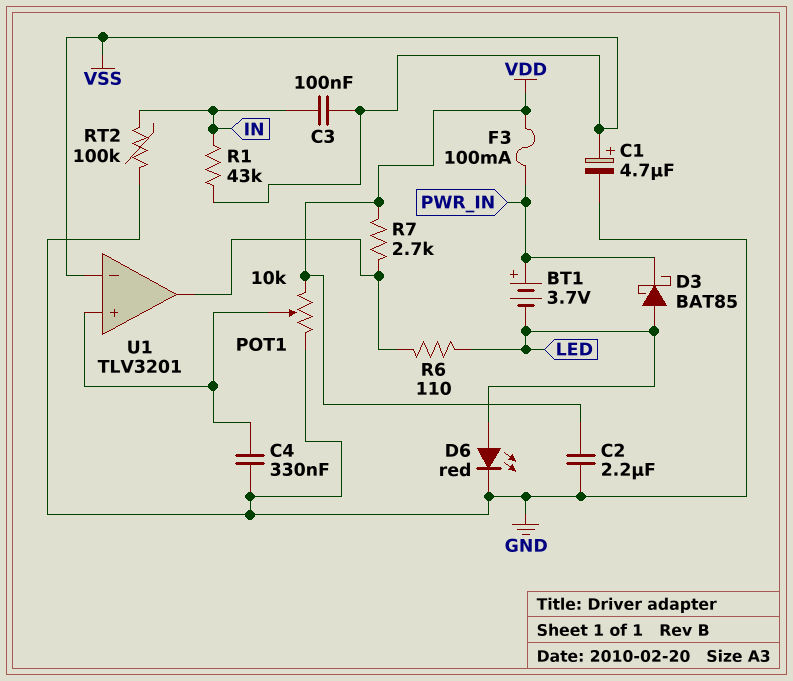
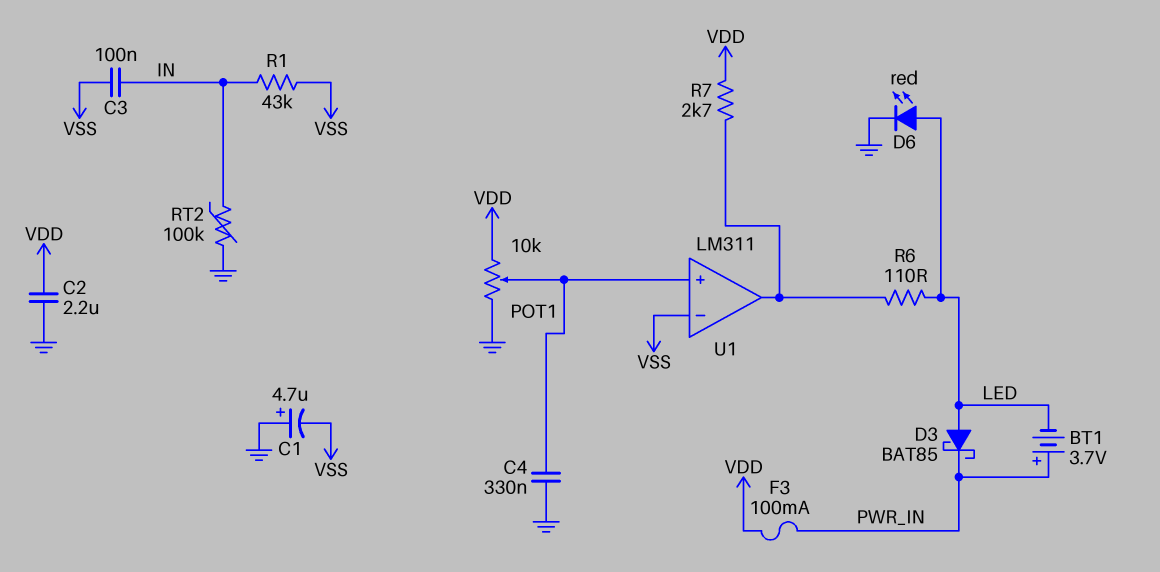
C1: 4.7uF (plus VSS, minus GND) -> 4.7uF (plus GND, minus VSS)
U1: TLV3201 -> LM311

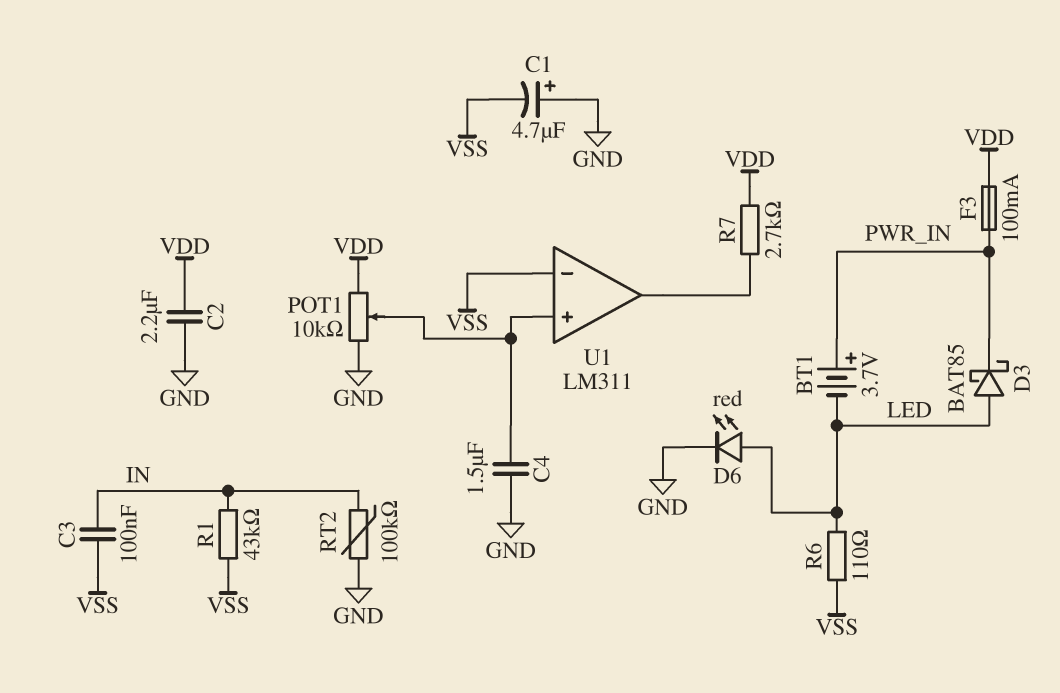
C4: 330nF (GND, U1/in+) -> 1.5uF (GND, U1/in+)
R6: 110 (LED, U1/out) -> 110 (LED, VSS)

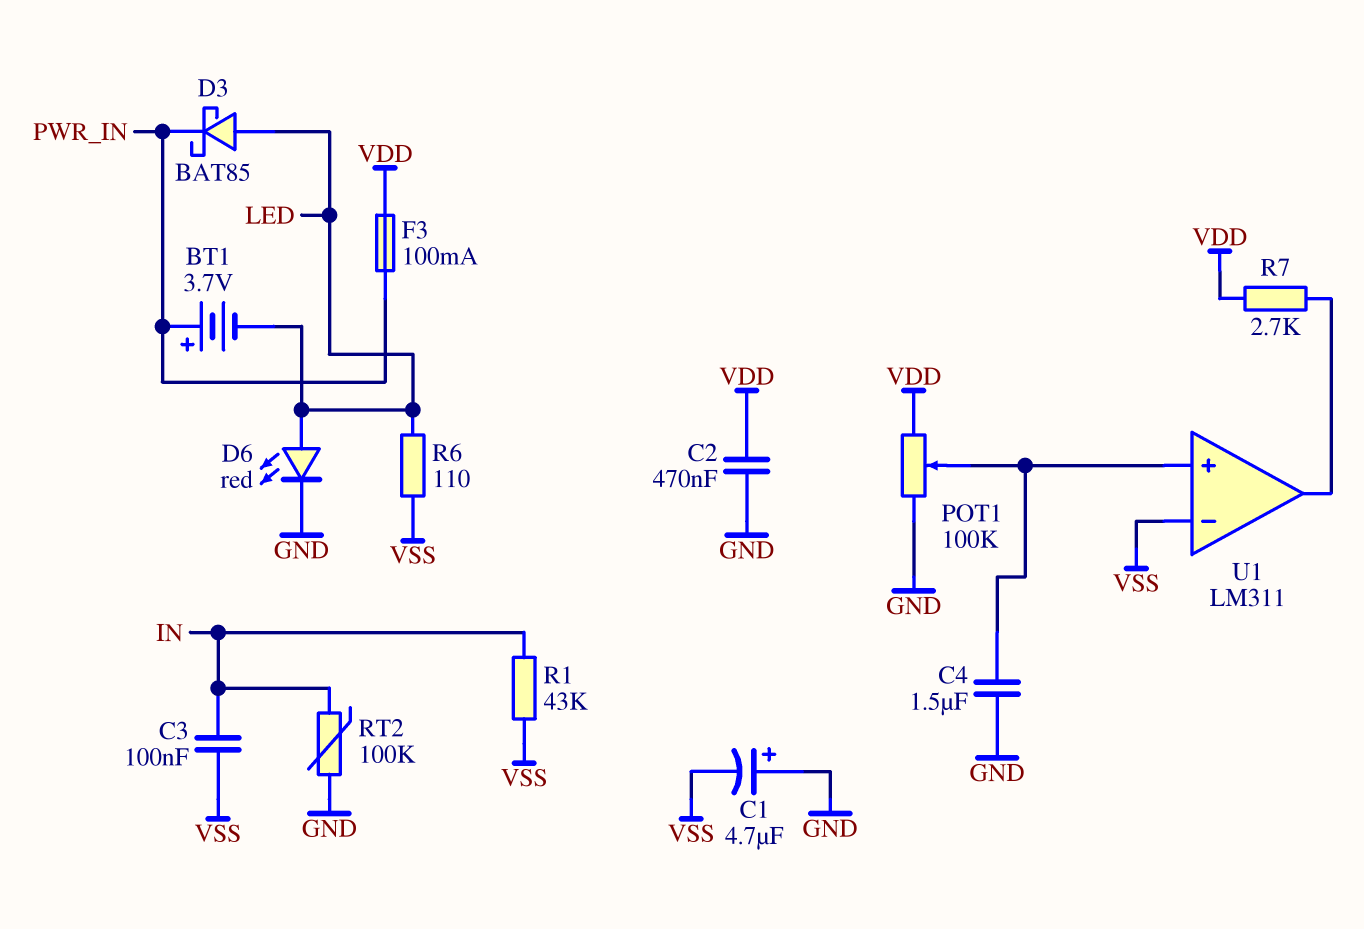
C2: 2.2uF (GND, VDD) -> 470nF (GND, VDD)
POT1: 10k (GND, VDD, wiper U1/in+) -> 100k (GND, VDD, wiper U1/in+)

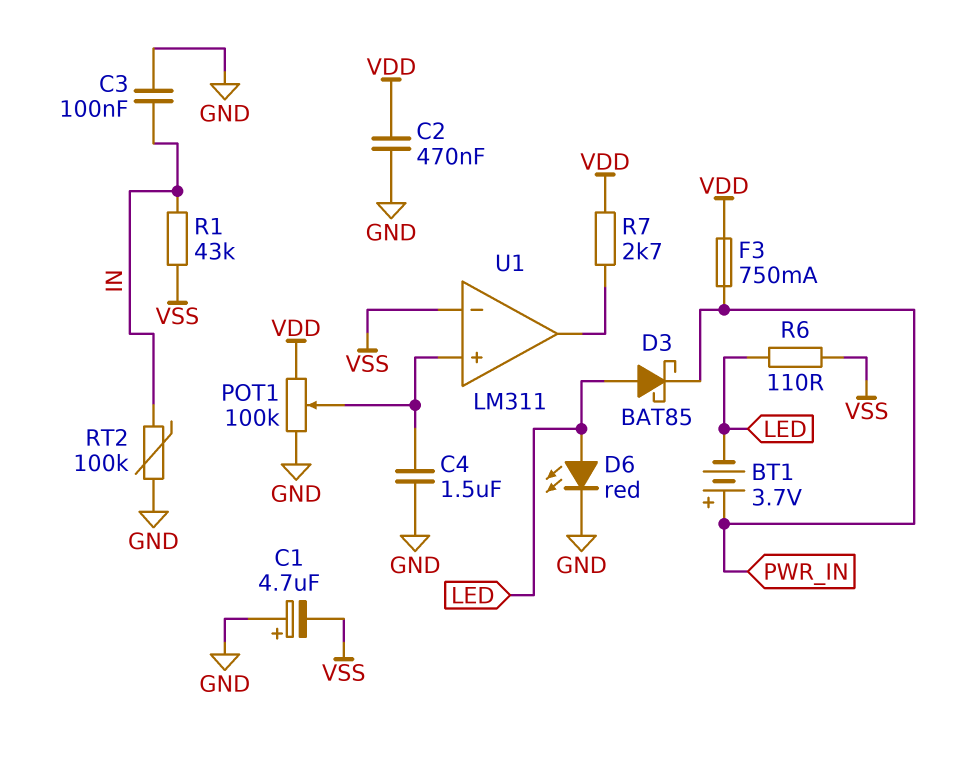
C3: 100nF (IN, VSS) -> 100nF (GND, IN)
F3: 100mA (PWR_IN, VDD) -> 750mA (PWR_IN, VDD)

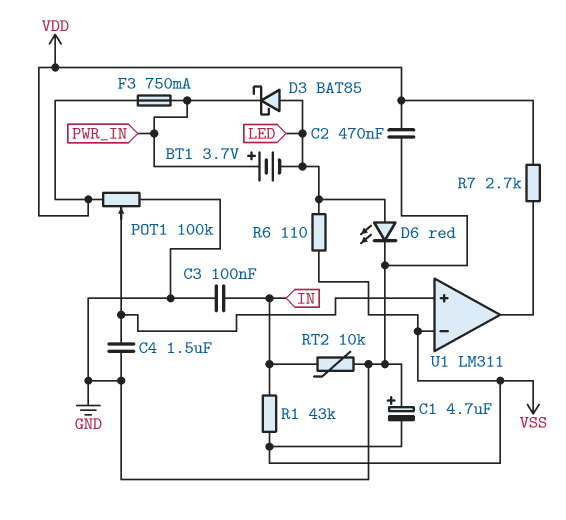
RT2: 100k (GND, IN) -> 10k (GND, IN)

